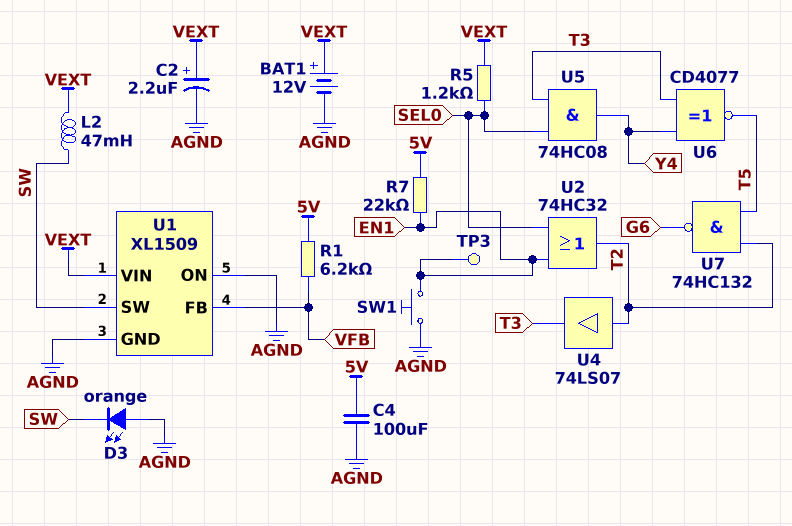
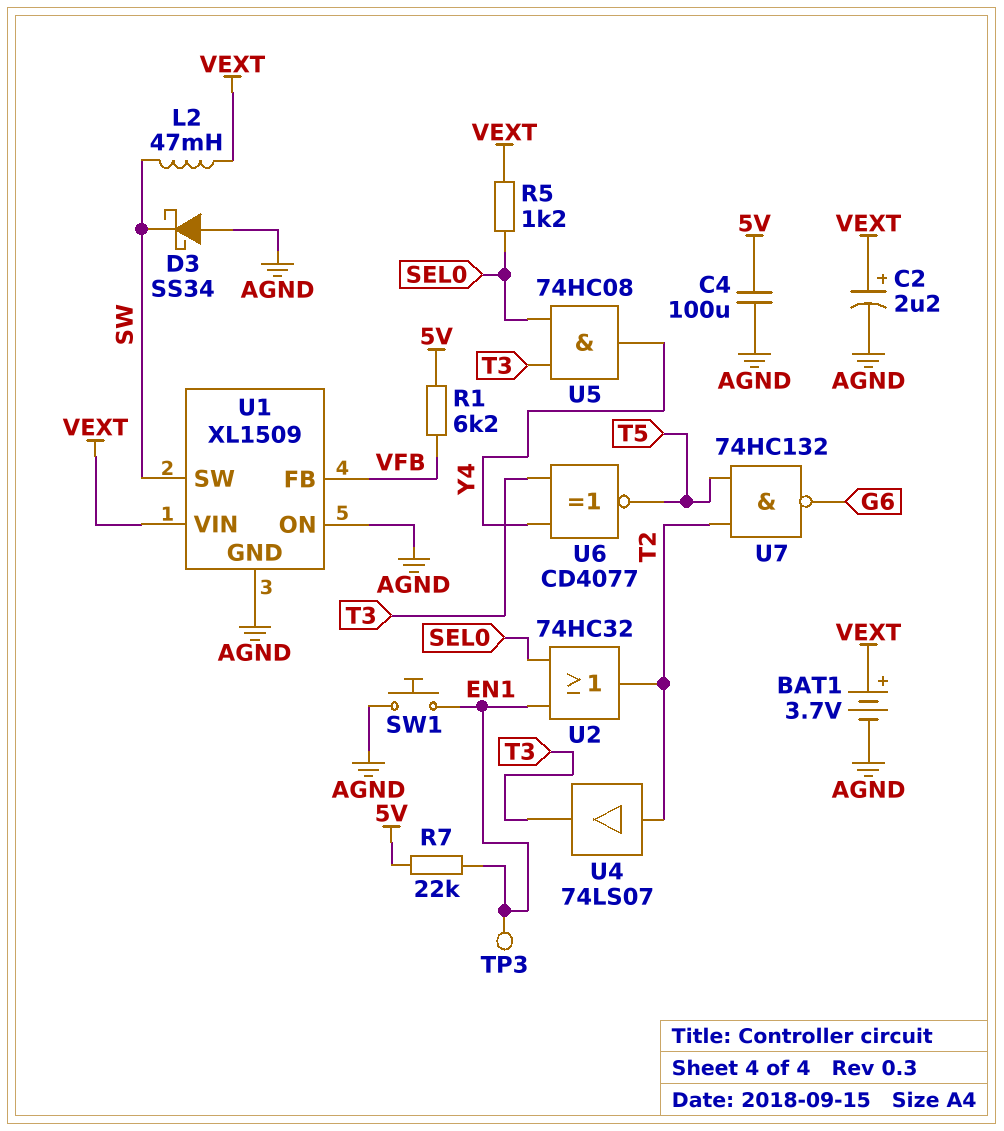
BAT1: 12V (plus VEXT, minus AGND) -> 3.7V (plus VEXT, minus AGND)
D3: LED orange (A AGND, K SW) -> schottky SS34 (A AGND, K SW)

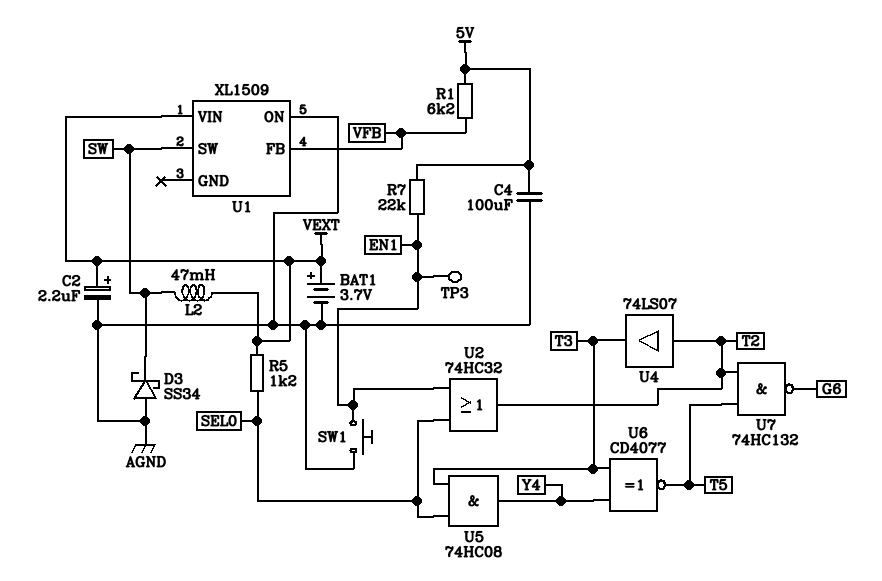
U1 pin GND: AGND -> none

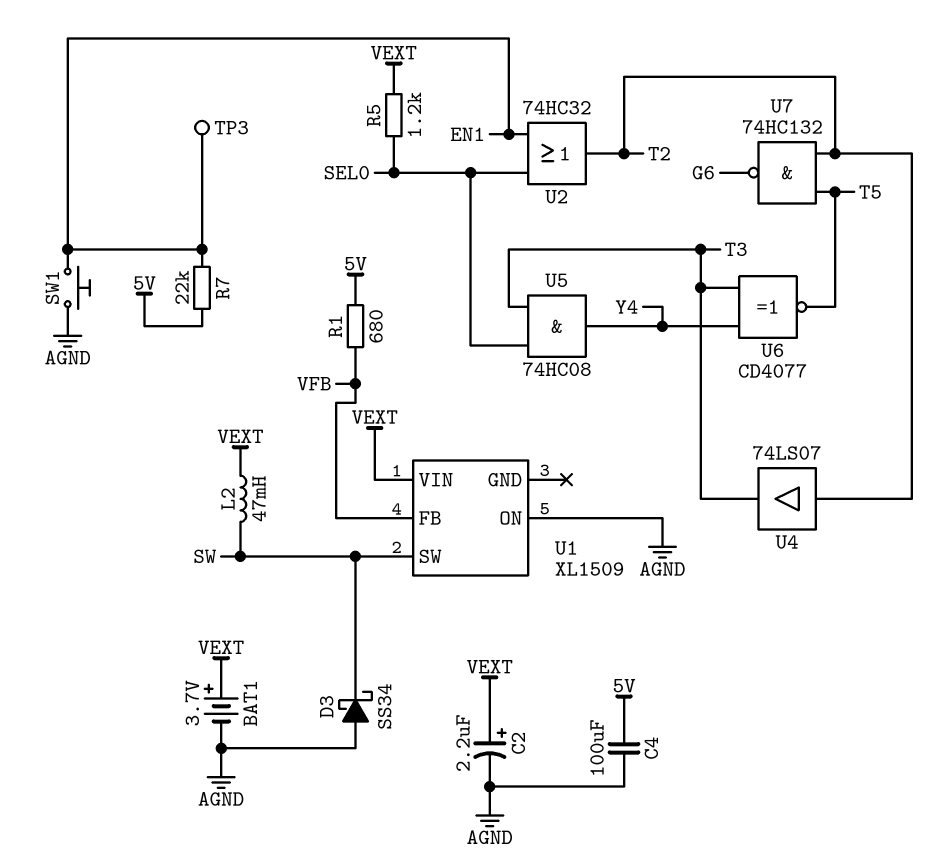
R1: 6.2k (5V, VFB) -> 680 (5V, VFB)

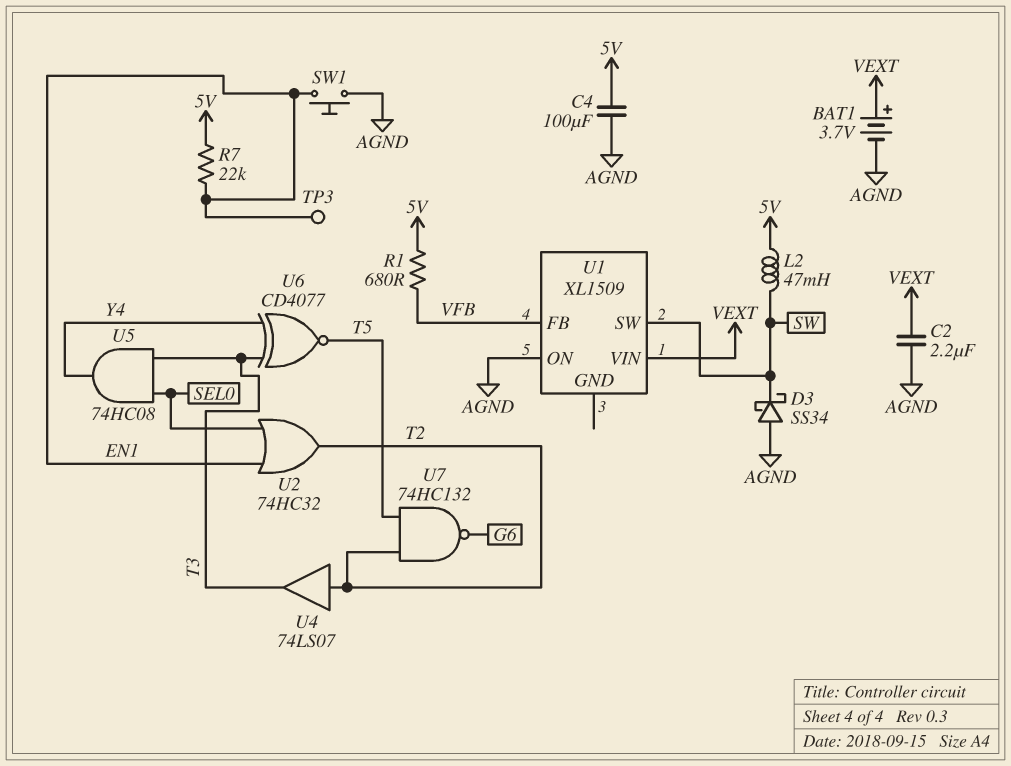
C2: 2.2uF (plus VEXT, minus AGND) -> 2.2uF (AGND, VEXT)
L2: 47mH (SW, VEXT) -> 47mH (5V, SW)
R5: 1.2k (SEL0, VEXT) -> none

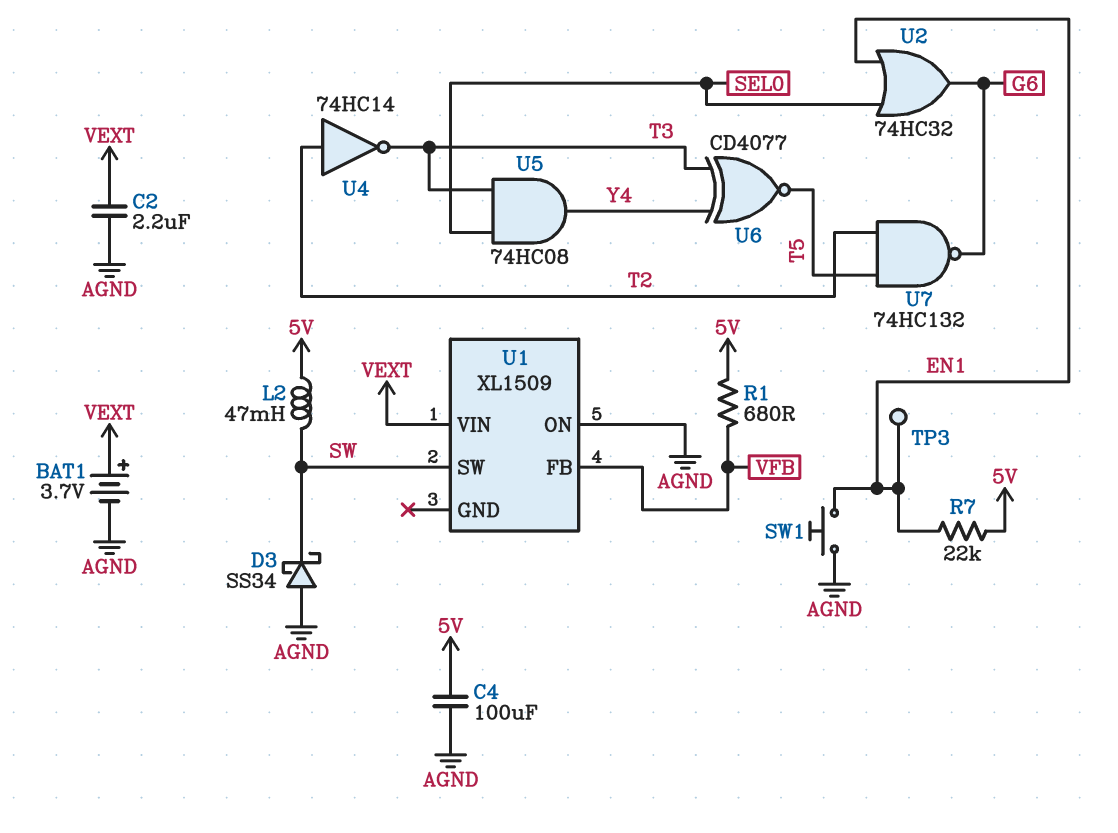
U2: OR 74HC32 (in EN1, in SEL0, out T2) -> OR 74HC32 (in EN1, in SEL0, out G6)
U4: buffer 74LS07 (in T2, out T3) -> NOT 74HC14 (in T2, out T3)

